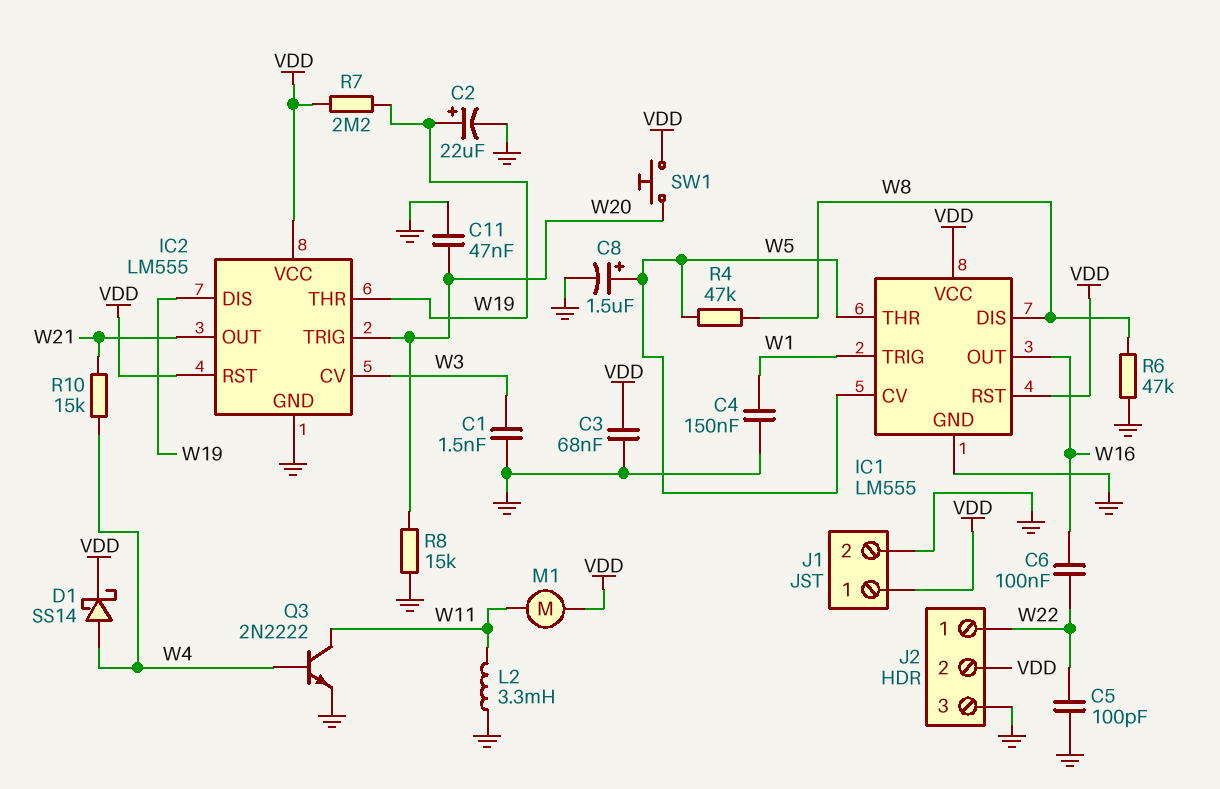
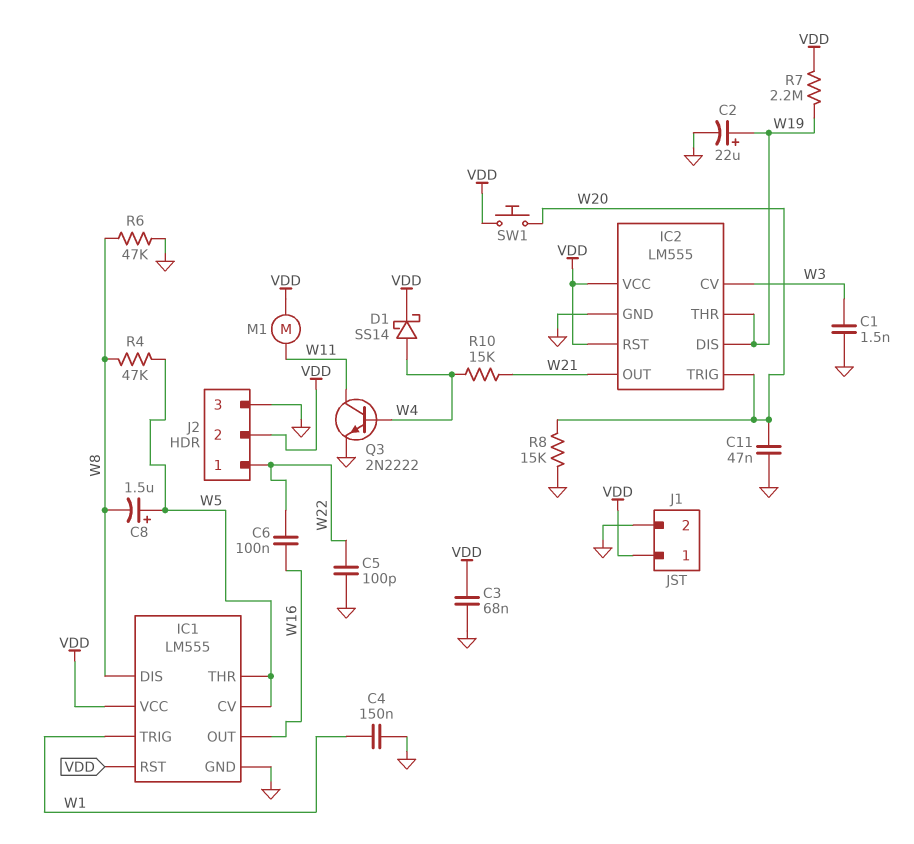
C8: 1.5uF (plus W5, minus GND) -> 1.5uF (plus W5, minus W8)
L2: 3.3mH (GND, W11) -> none

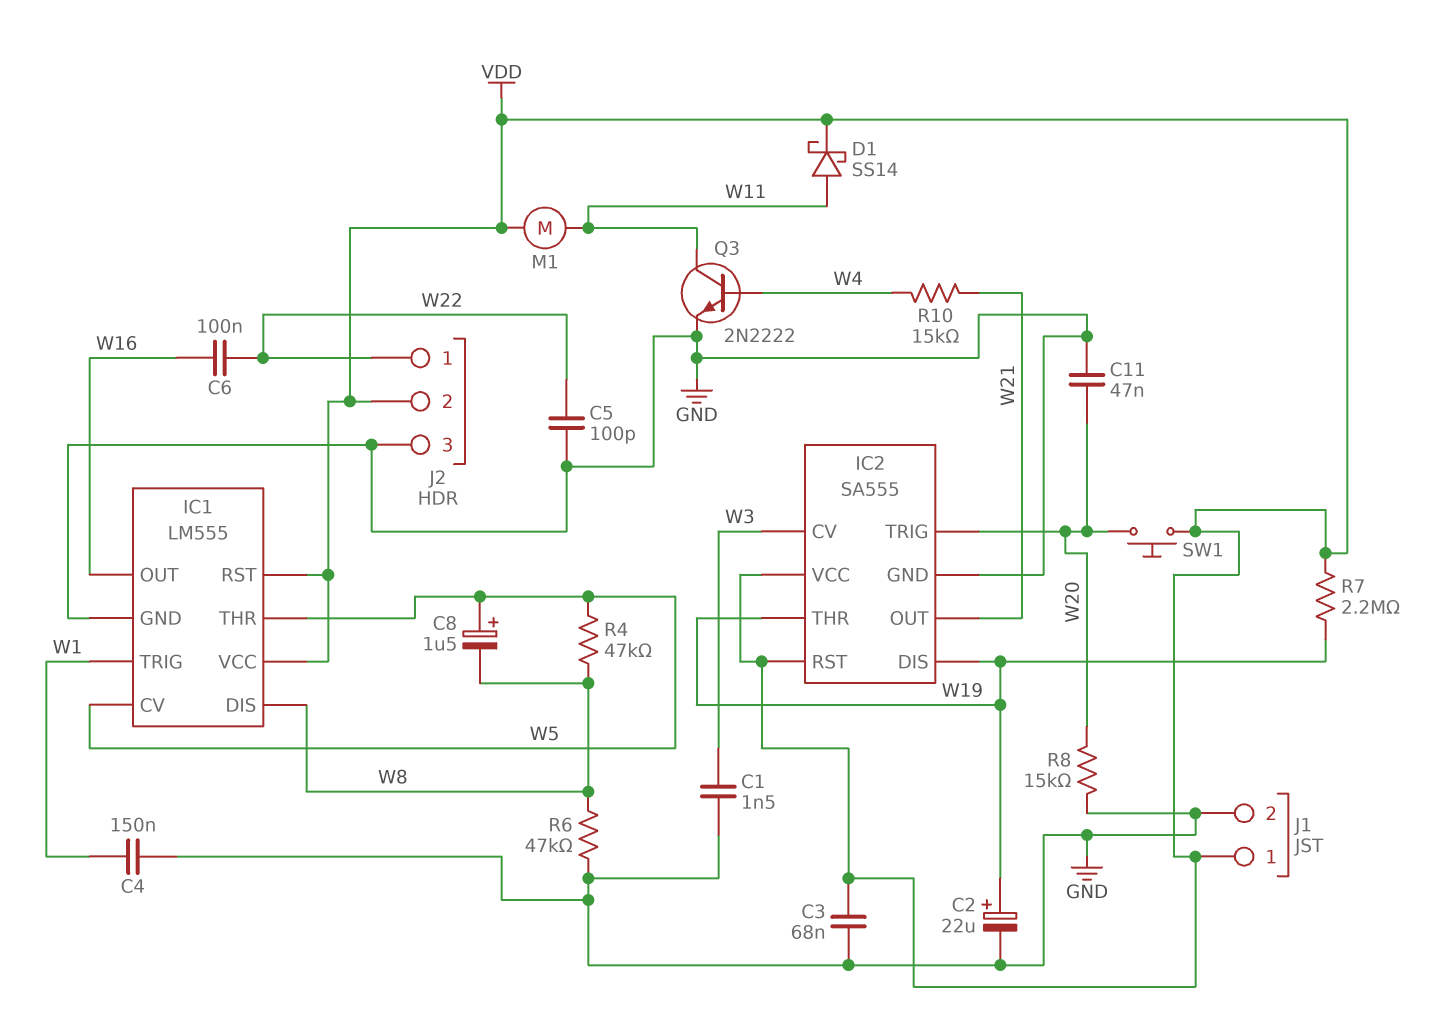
D1: schottky SS14 (A W4, K VDD) -> schottky SS14 (A W11, K VDD)
IC2: LM555 -> SA555

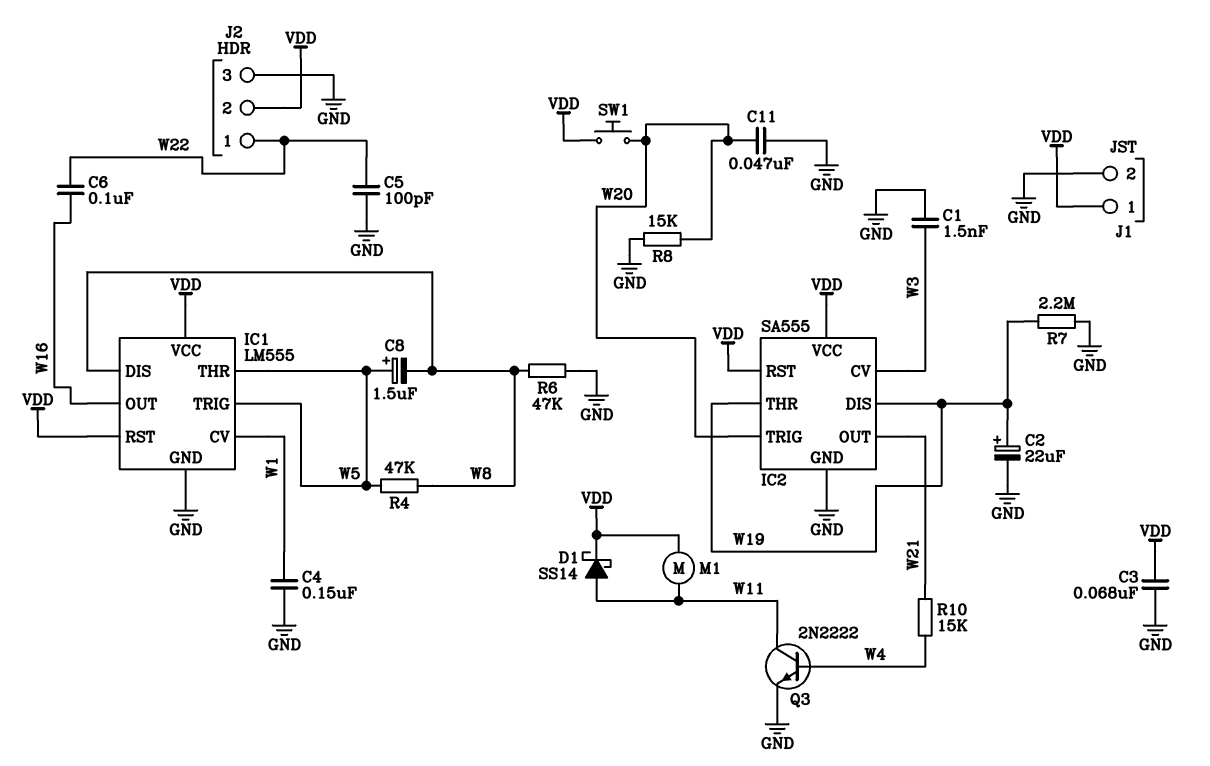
IC1 pin CV: W5 -> W1
IC1 pin TRIG: W1 -> W5
R7: 2.2M (VDD, W19) -> 2.2M (GND, W19)

